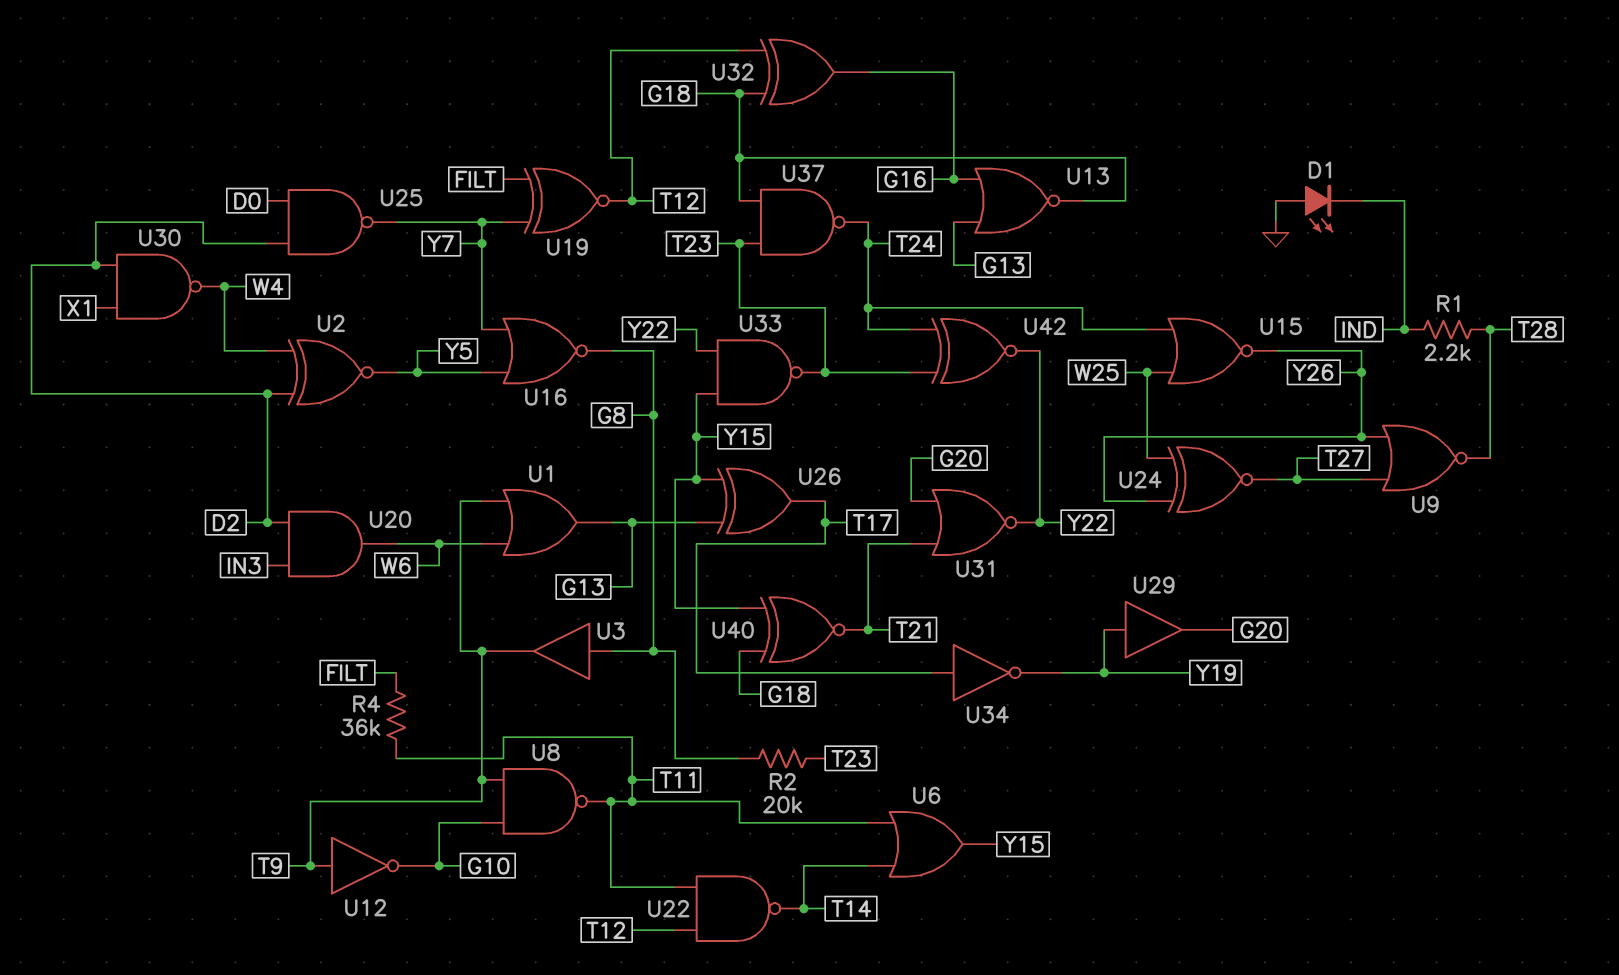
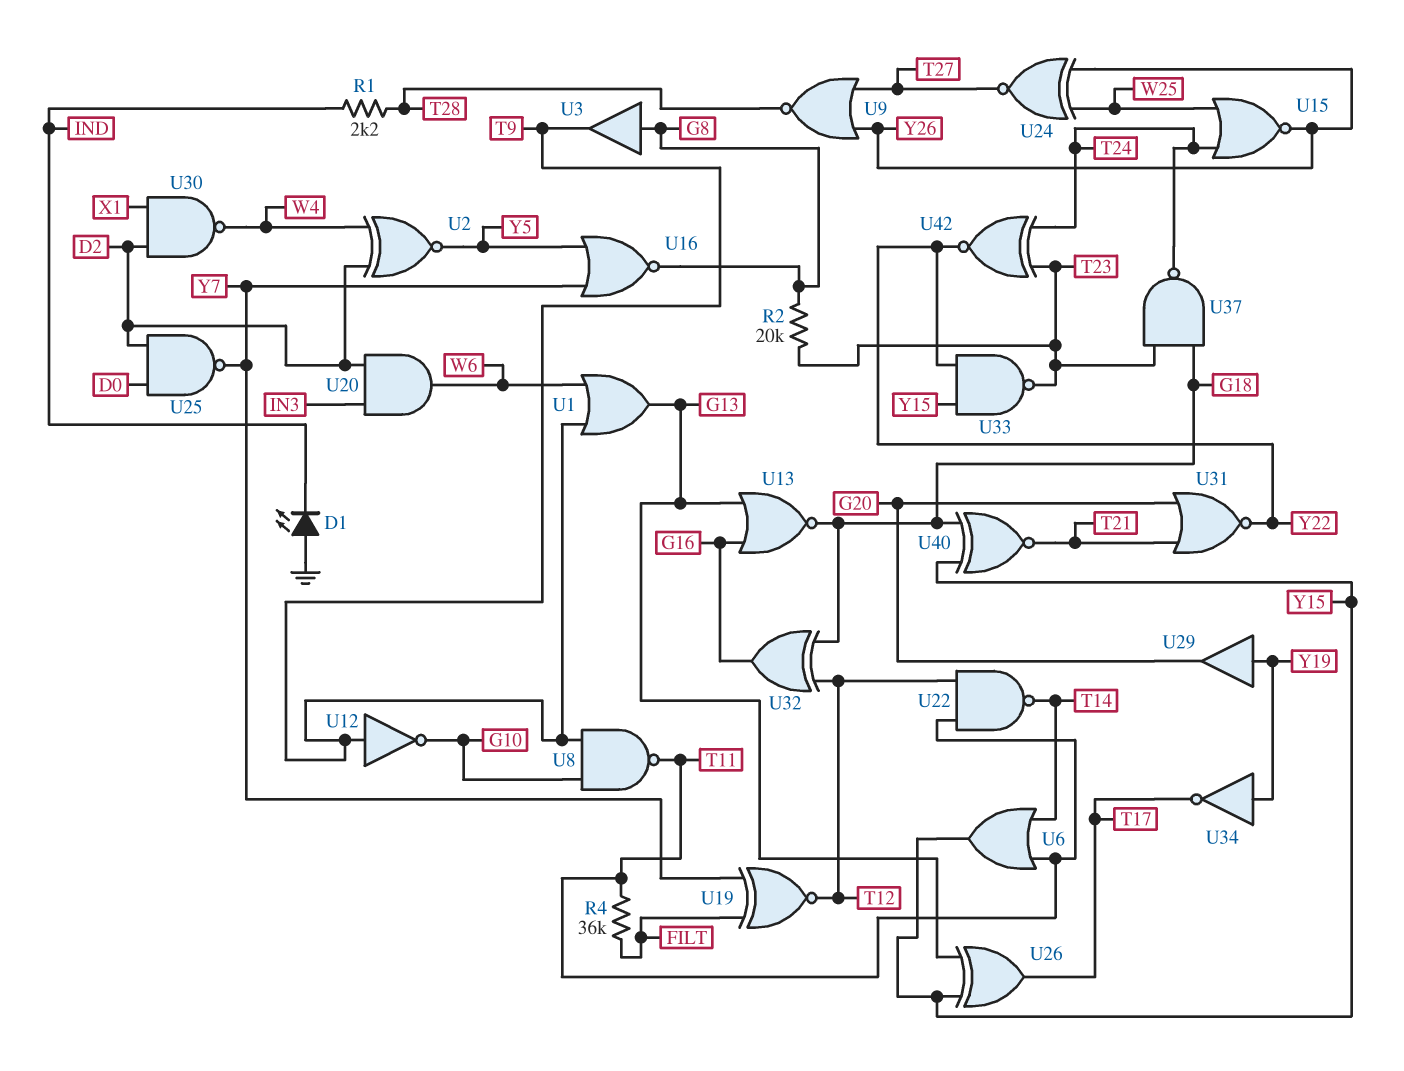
U34: NOT (in T17, out Y19) -> NOT (in Y19, out T17)

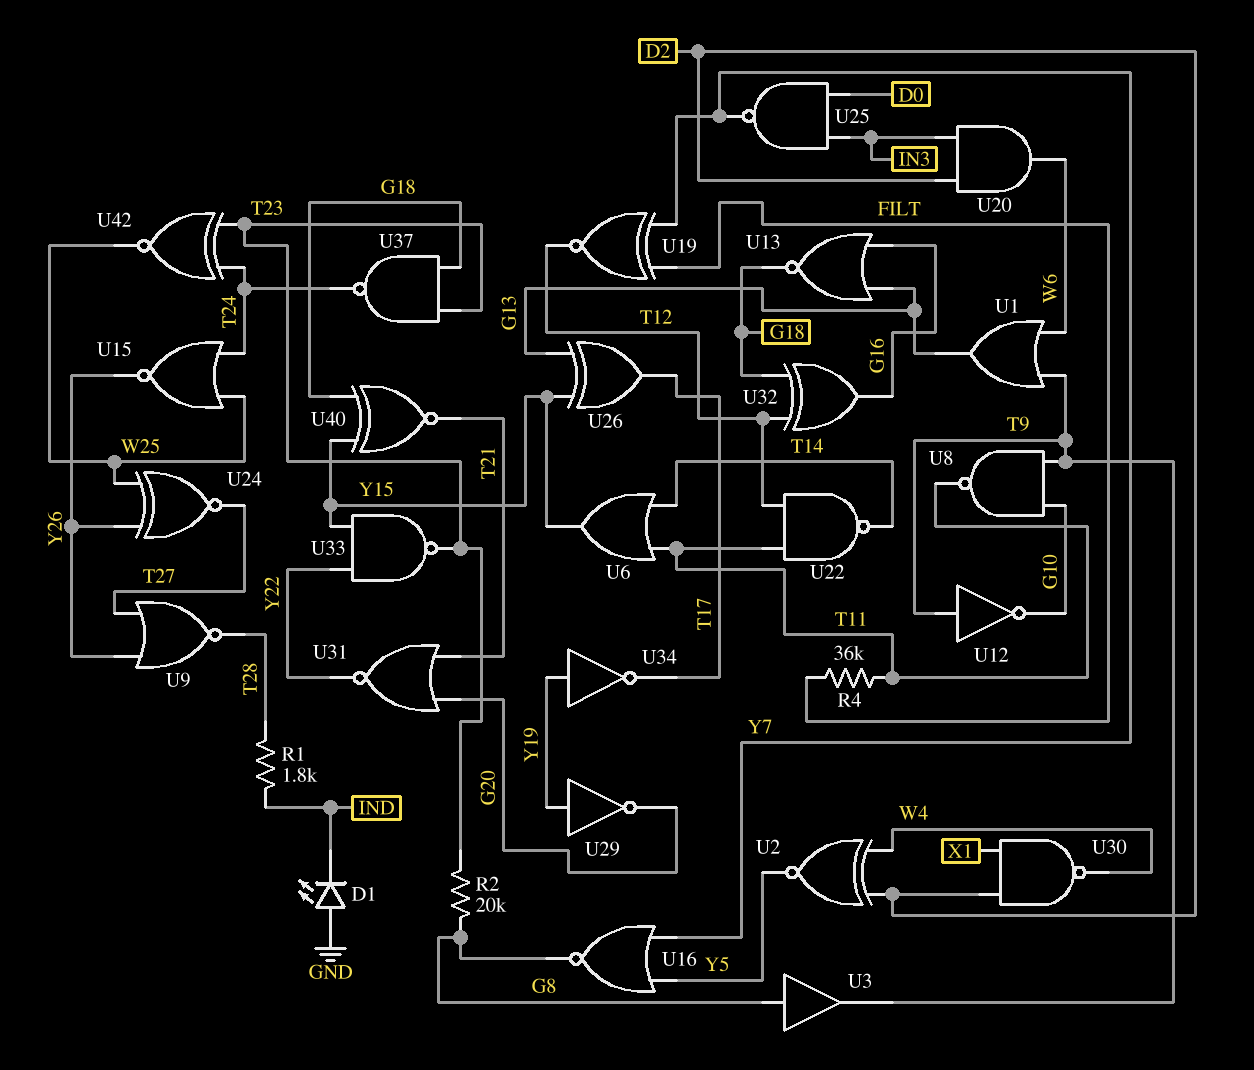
R1: 2.2k (IND, T28) -> 1.8k (IND, T28)
U25: NAND (in D0, in D2, out Y7) -> NAND (in D0, in IN3, out Y7)
U29: buffer (in Y19, out G20) -> NOT (in Y19, out G20)
U42: XNOR (in T23, in T24, out Y22) -> XNOR (in T23, in T24, out W25)

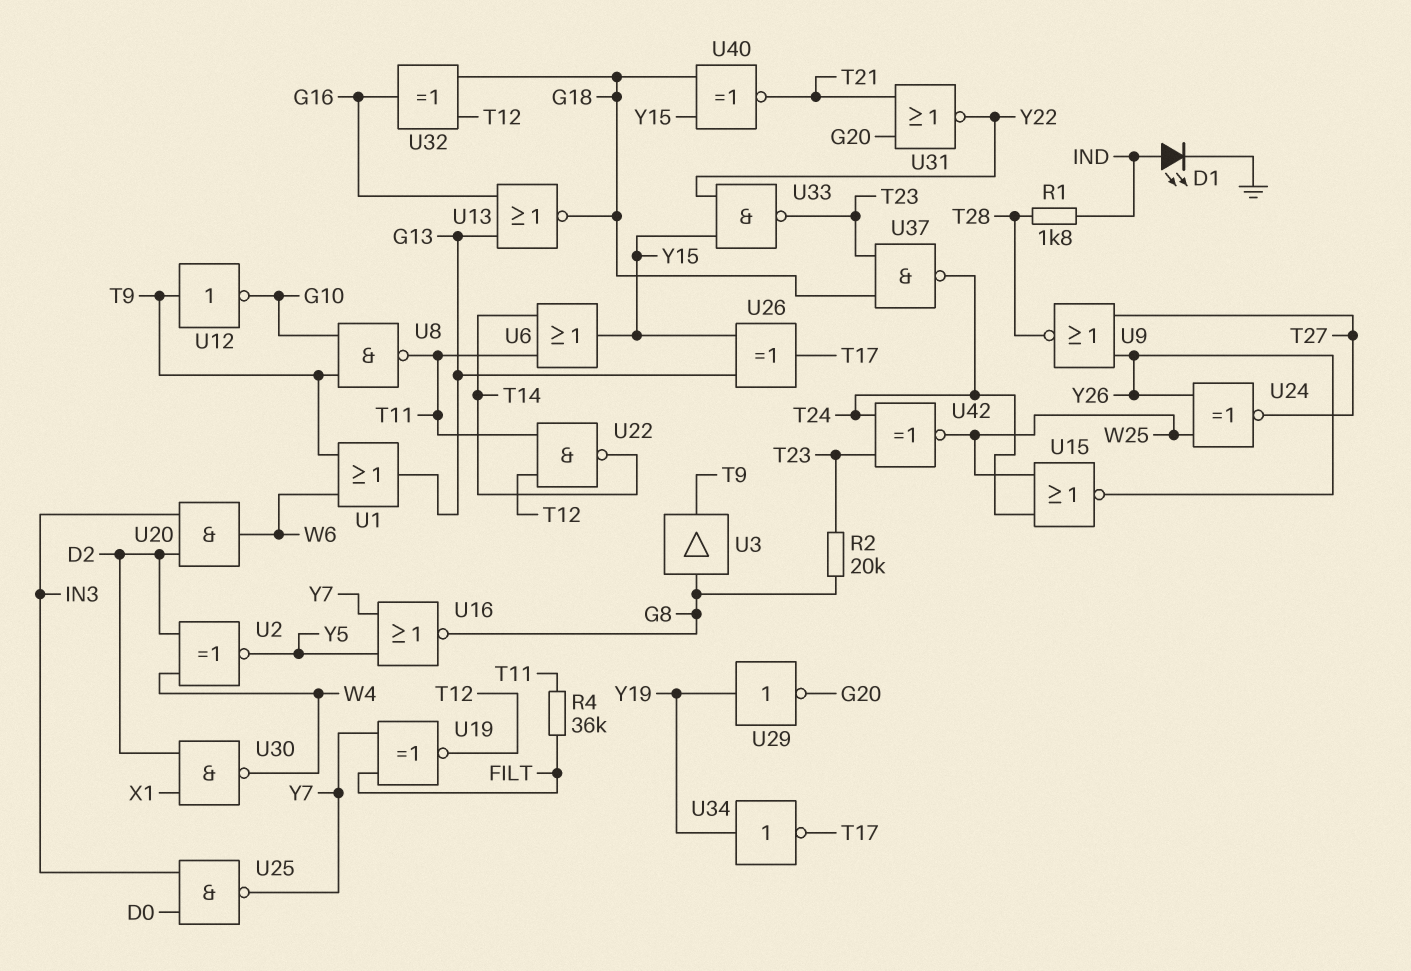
D1: LED (A GND, K IND) -> LED (A IND, K GND)

